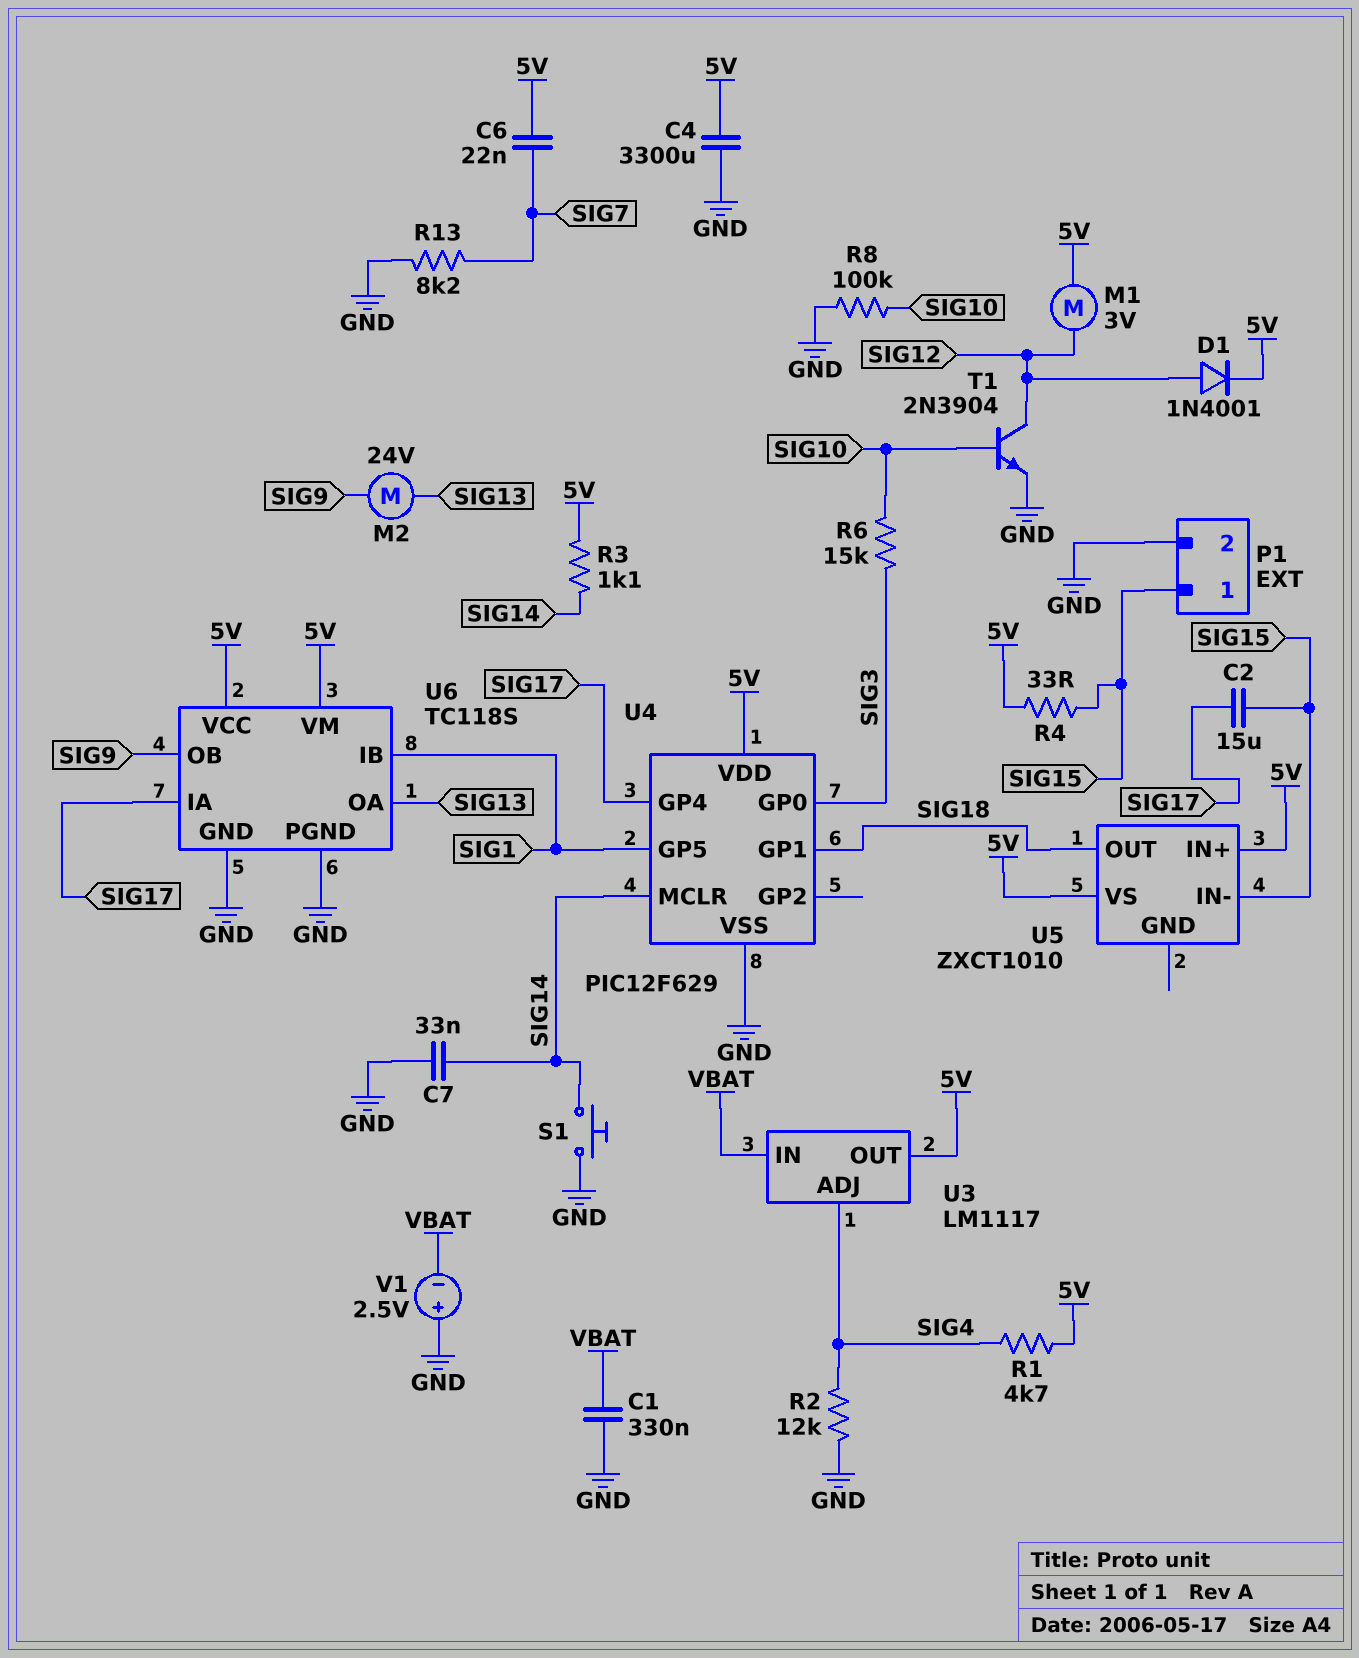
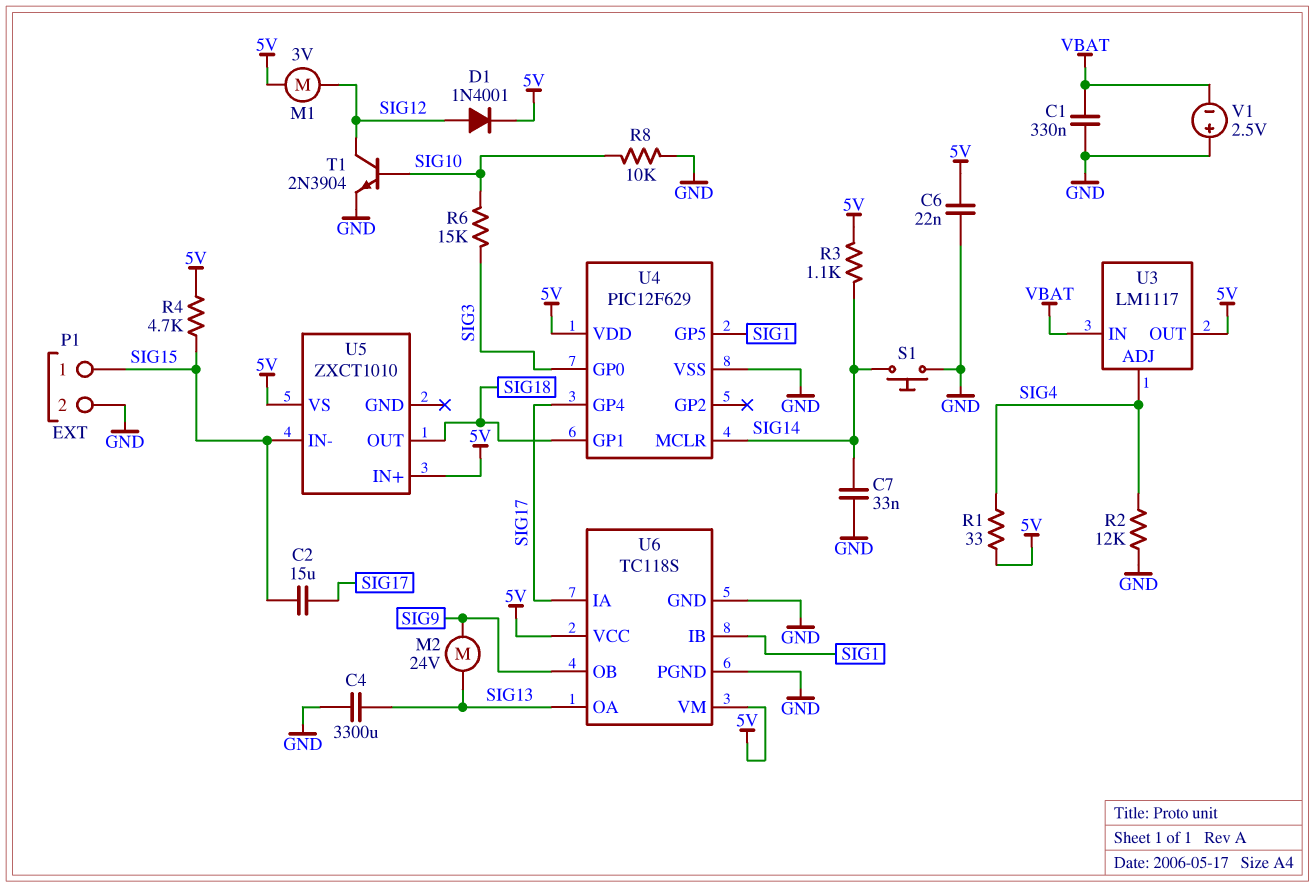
C4: 3300uF (5V, GND) -> 3300uF (GND, SIG13)
C6: 22nF (5V, SIG7) -> 22nF (5V, GND)
R1: 4.7k (5V, SIG4) -> 33 (5V, SIG4)
R4: 33 (5V, SIG15) -> 4.7k (5V, SIG15)
R8: 100k (GND, SIG10) -> 10k (GND, SIG10)
R13: 8.2k (GND, SIG7) -> none

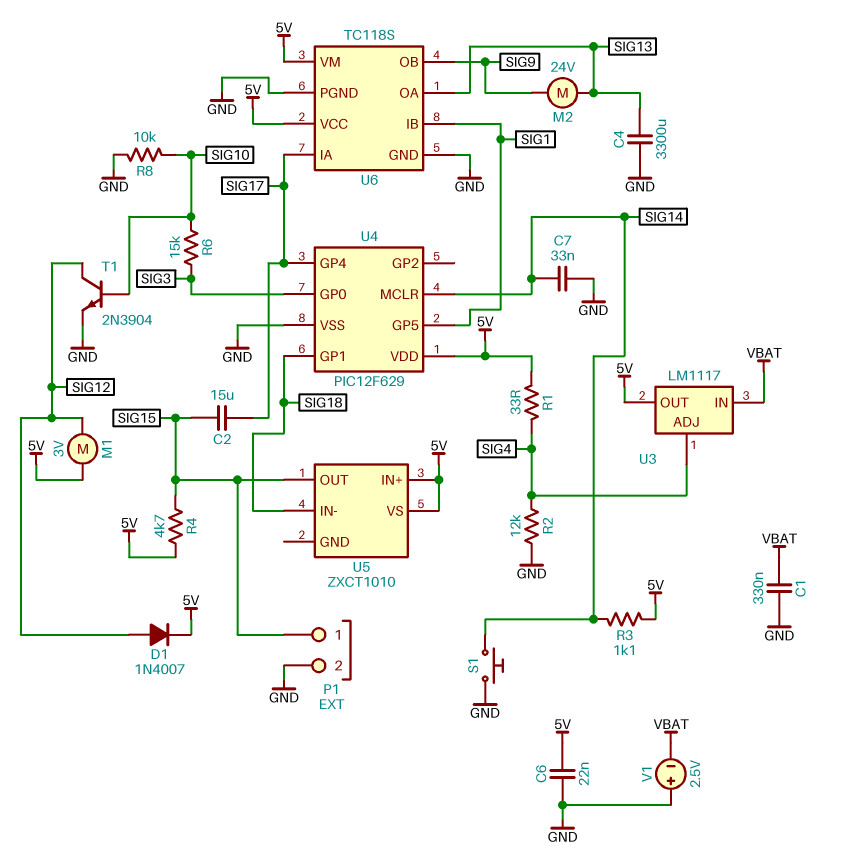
D1: diode 1N4001 (A SIG12, K 5V) -> diode 1N4007 (A SIG12, K 5V)
U5 pin IN-: SIG15 -> SIG18
U5 pin OUT: SIG18 -> SIG15

